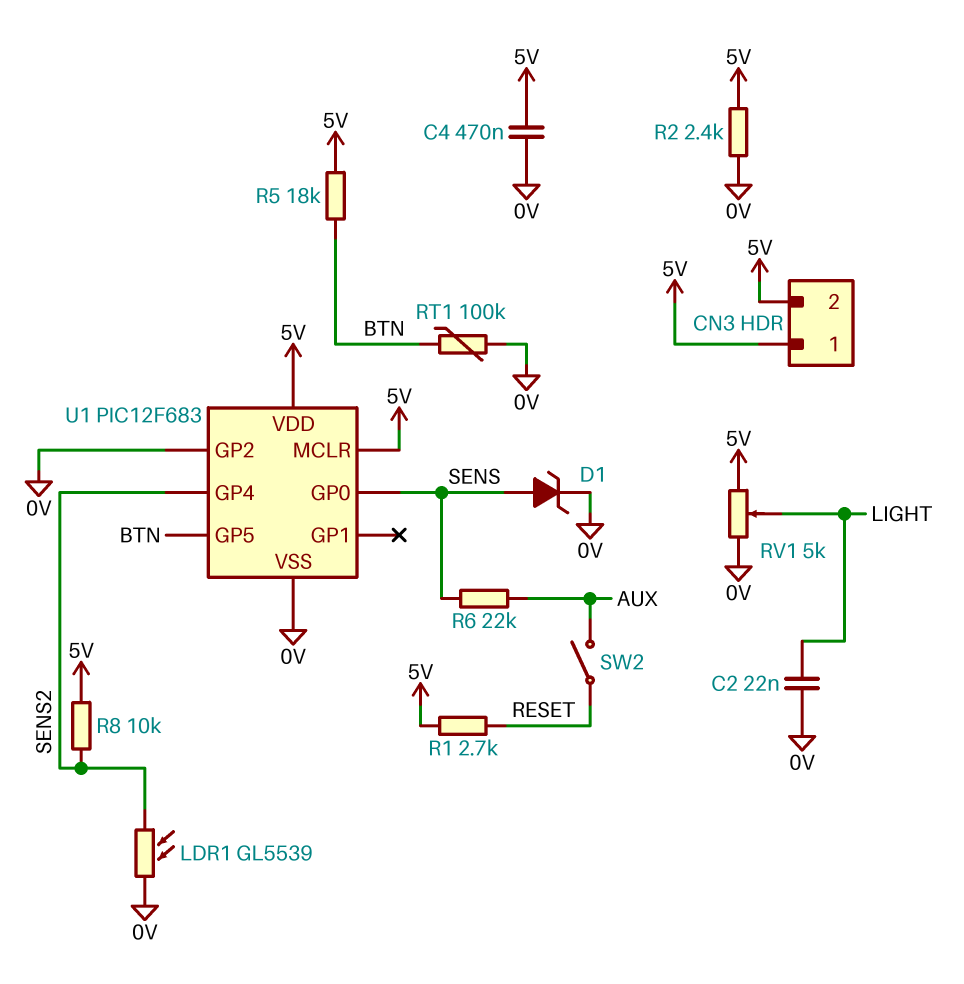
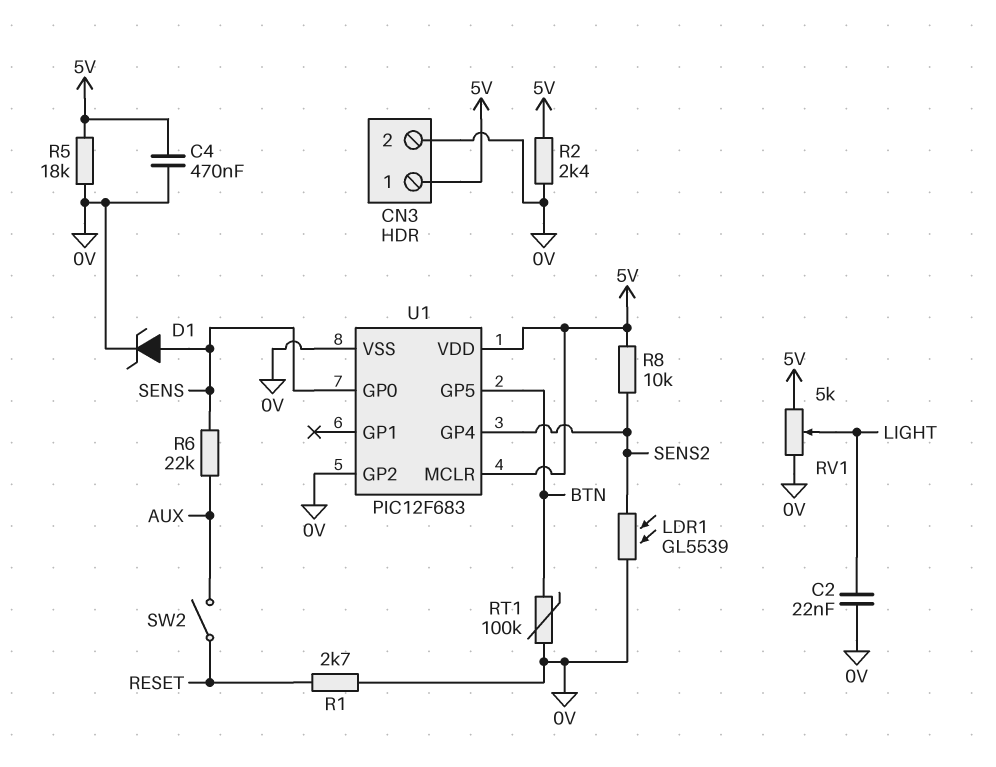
CN3 pin 2: 5V -> 0V
R1: 2.7k (5V, RESET) -> 2.7k (0V, RESET)
R5: 18k (5V, BTN) -> 18k (0V, 5V)

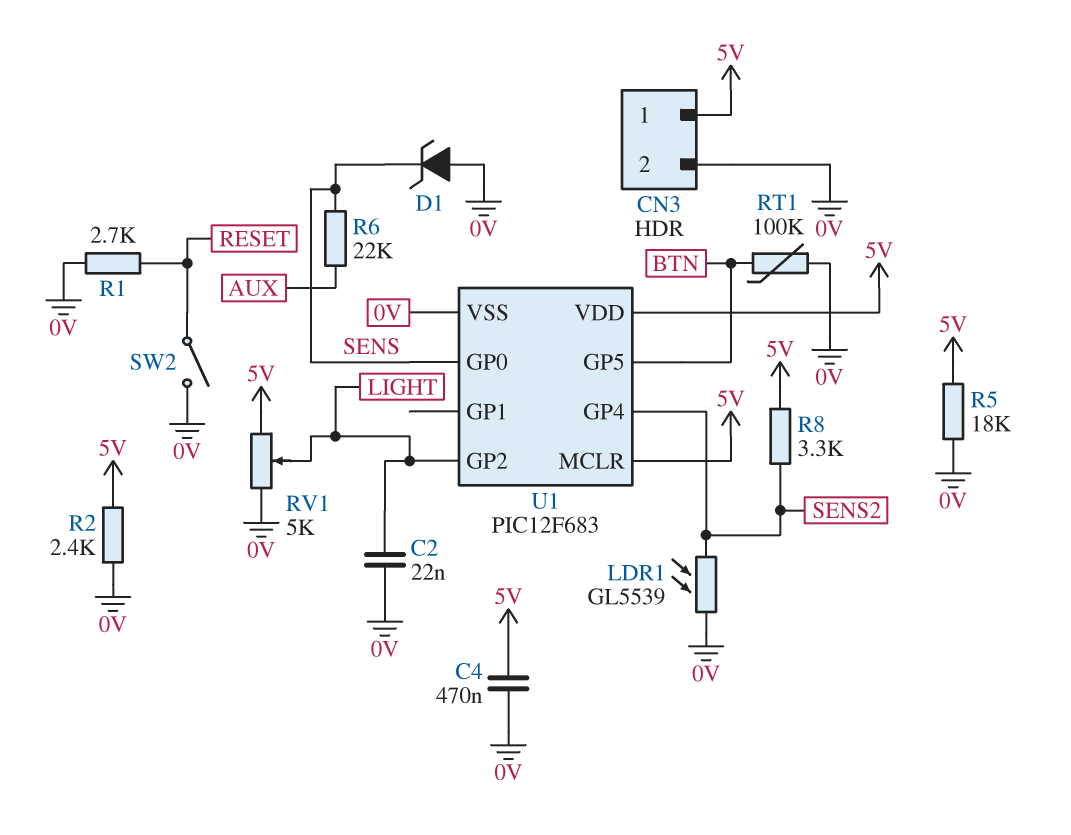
D1: zener (A SENS, K 0V) -> zener (A 0V, K SENS)
R8: 10k (5V, SENS2) -> 3.3k (5V, SENS2)
SW2: switch (AUX, RESET) -> switch (0V, RESET)
U1 pin GP2: 0V -> LIGHT

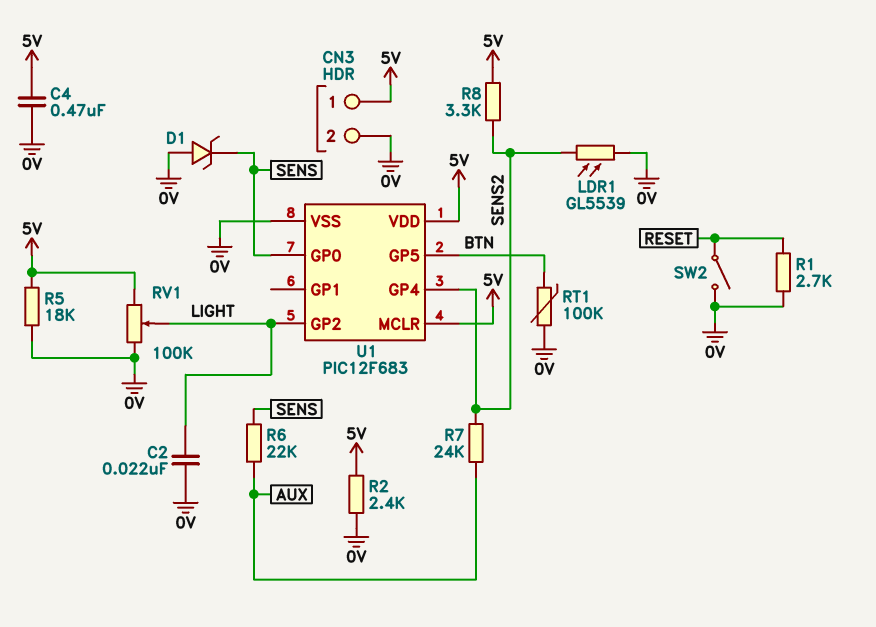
R7: none -> 24k (AUX, SENS2)
RV1: 5k (0V, 5V, wiper LIGHT) -> 100k (0V, 5V, wiper LIGHT)

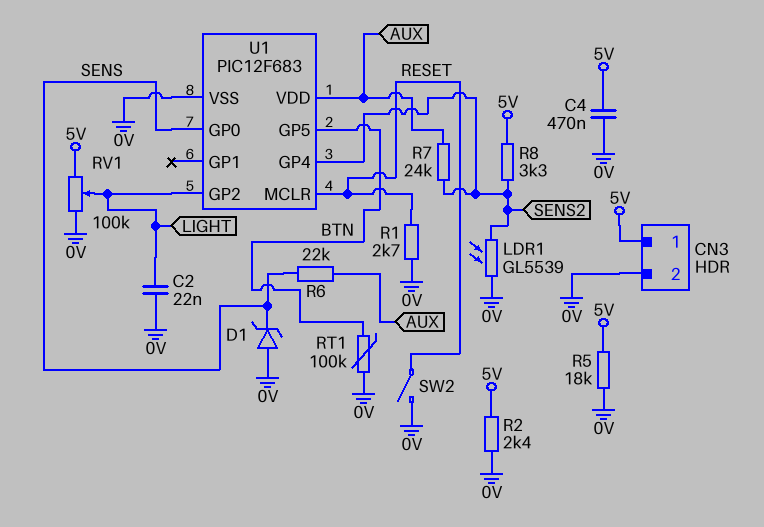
U1 pin MCLR: 5V -> RESET
U1 pin VDD: 5V -> AUX

